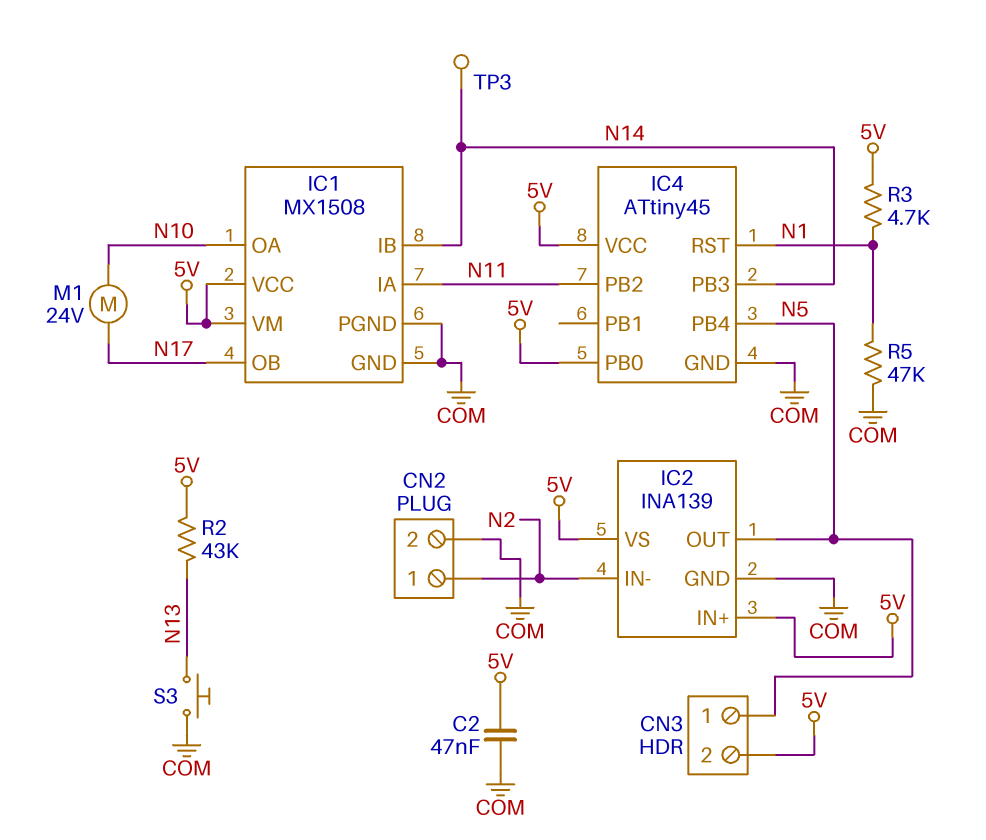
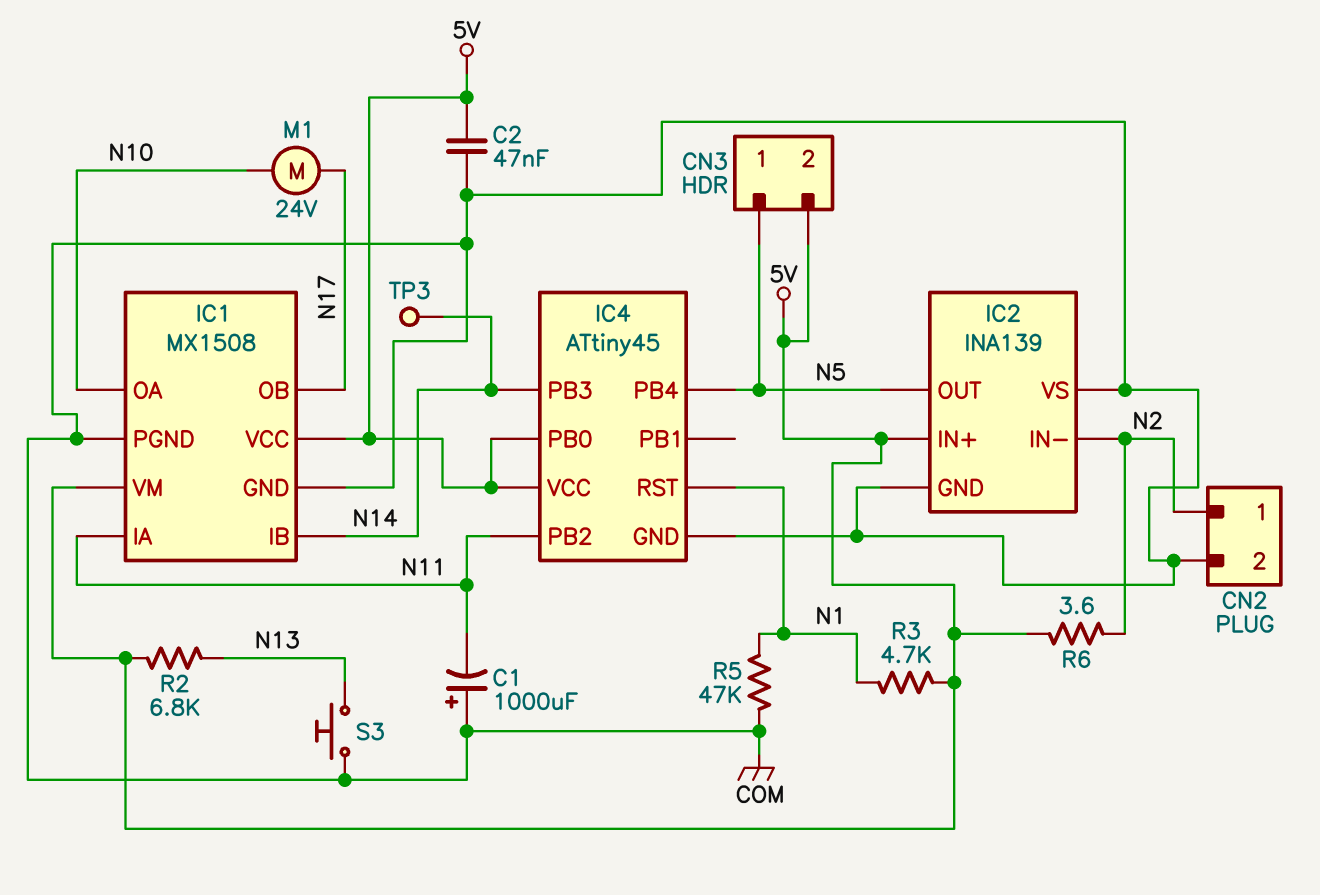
C1: none -> 1000uF (plus COM, minus N11)
IC2 pin VS: 5V -> COM
R2: 43k (5V, N13) -> 6.8k (5V, N13)
R6: none -> 3.6 (5V, N2)

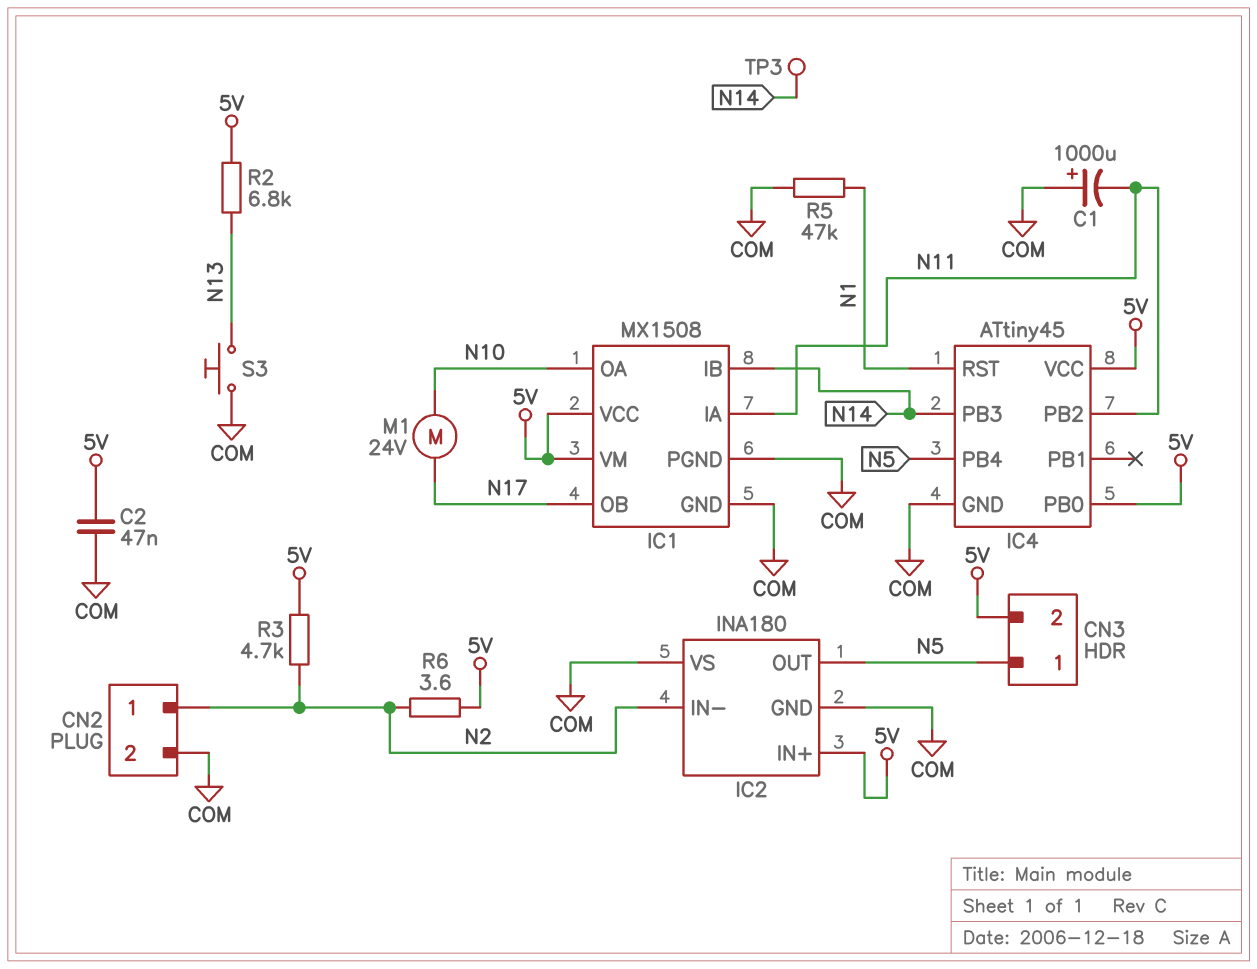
IC2: INA139 -> INA180
R3: 4.7k (5V, N1) -> 4.7k (5V, N2)

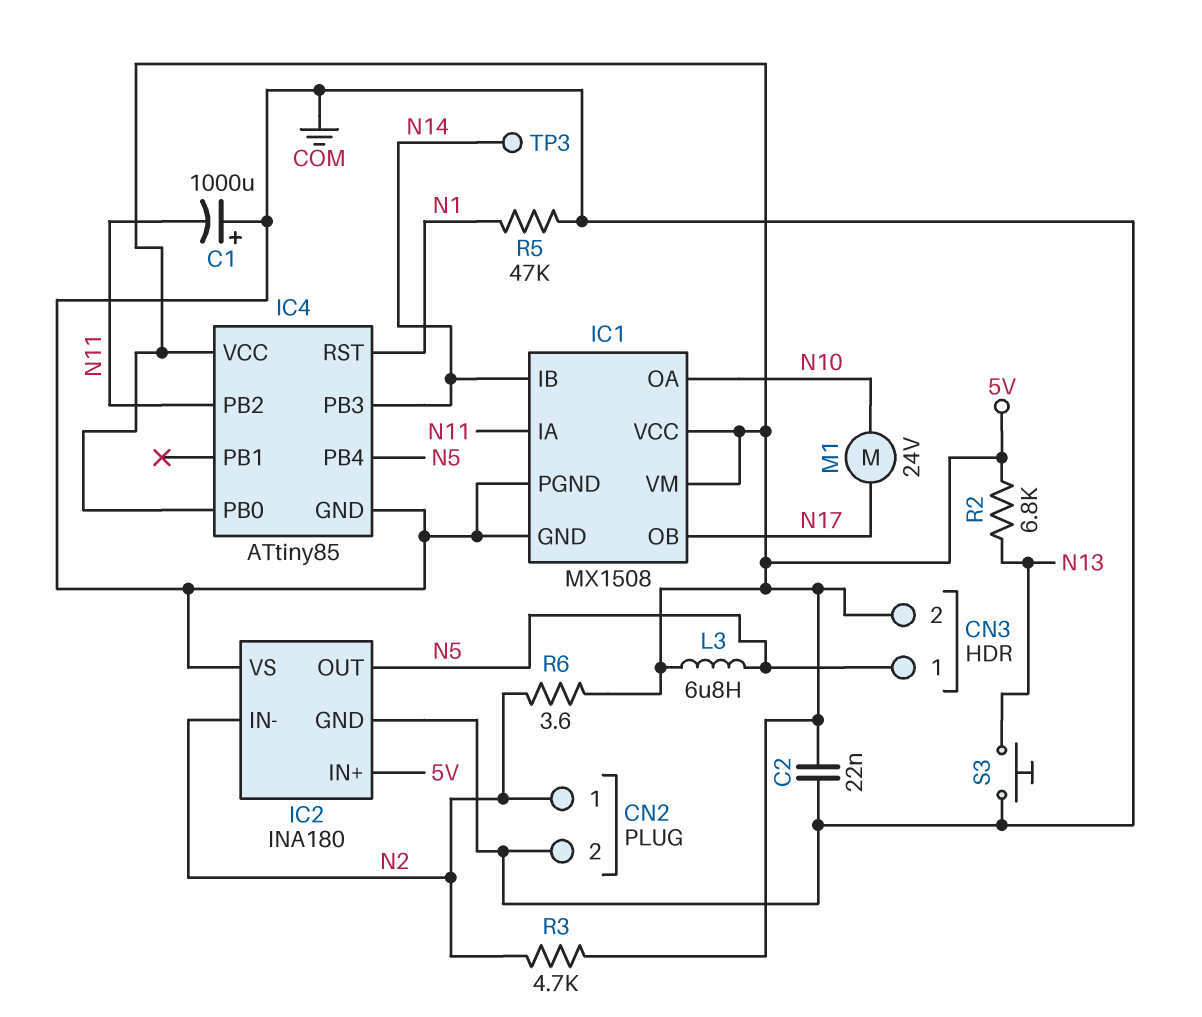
C2: 47nF (5V, COM) -> 22nF (5V, COM)
IC4: ATtiny45 -> ATtiny85
L3: none -> 6.8uH (5V, N5)

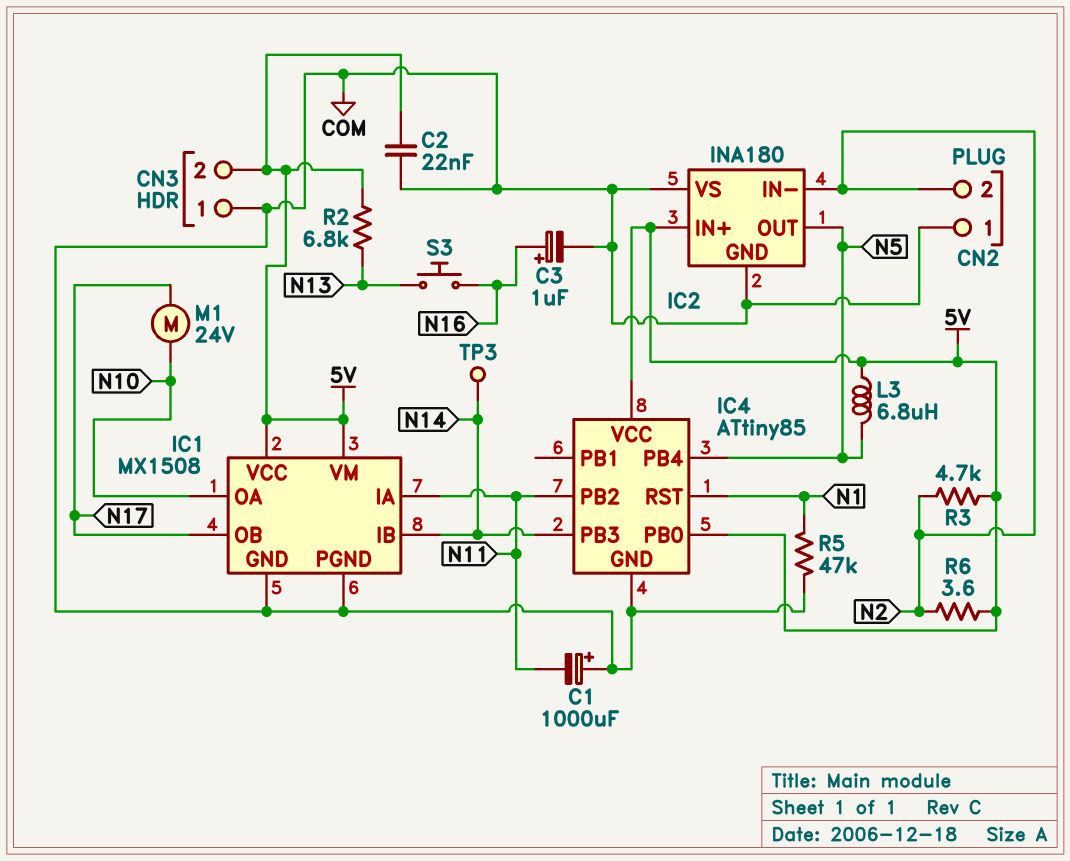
C3: none -> 1uF (plus N16, minus COM)
CN2 pin 1: N2 -> COM
CN2 pin 2: COM -> N2
CN3 pin 1: N5 -> COM
S3: button (COM, N13) -> button (N13, N16)

